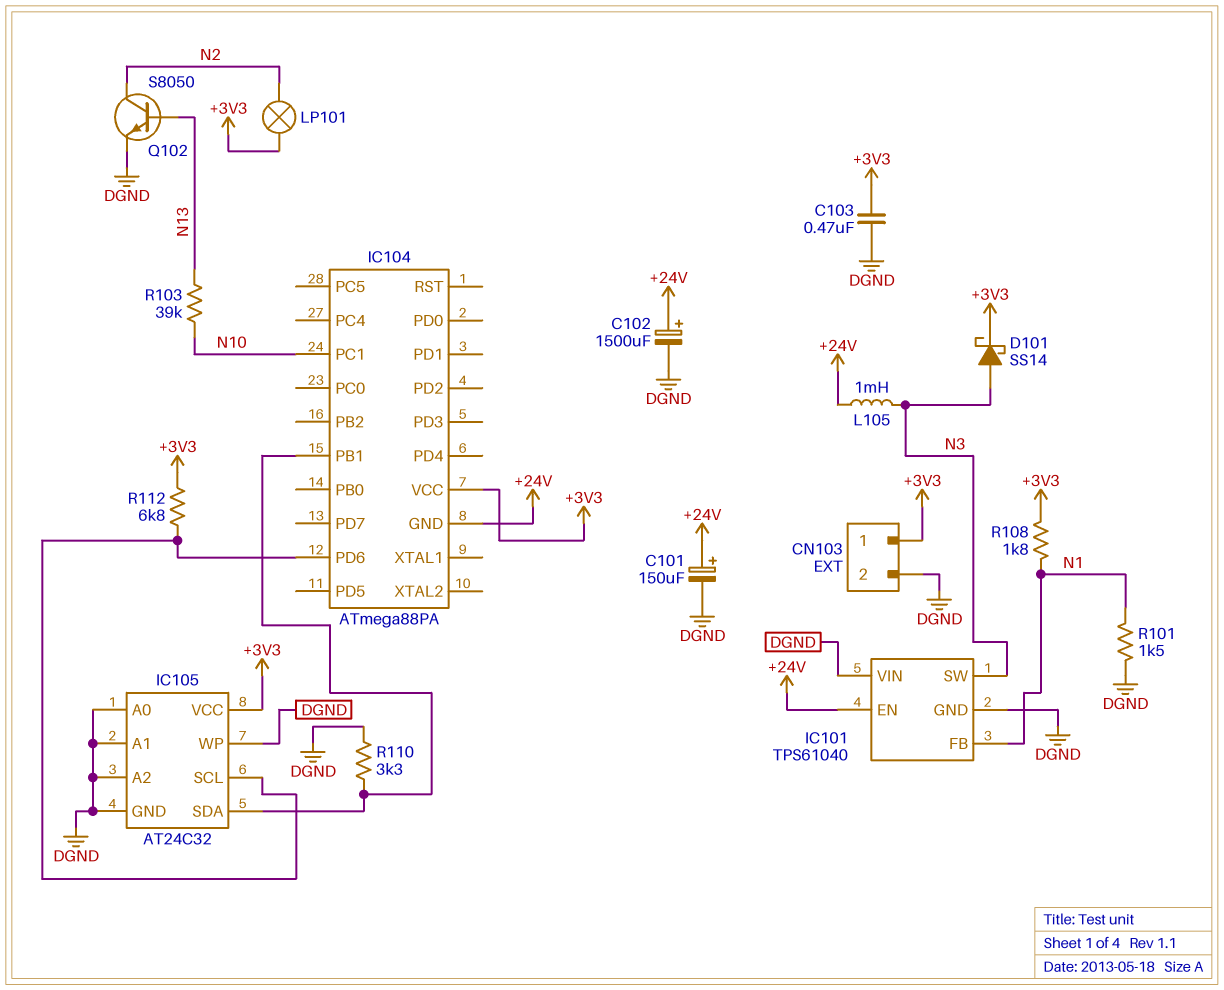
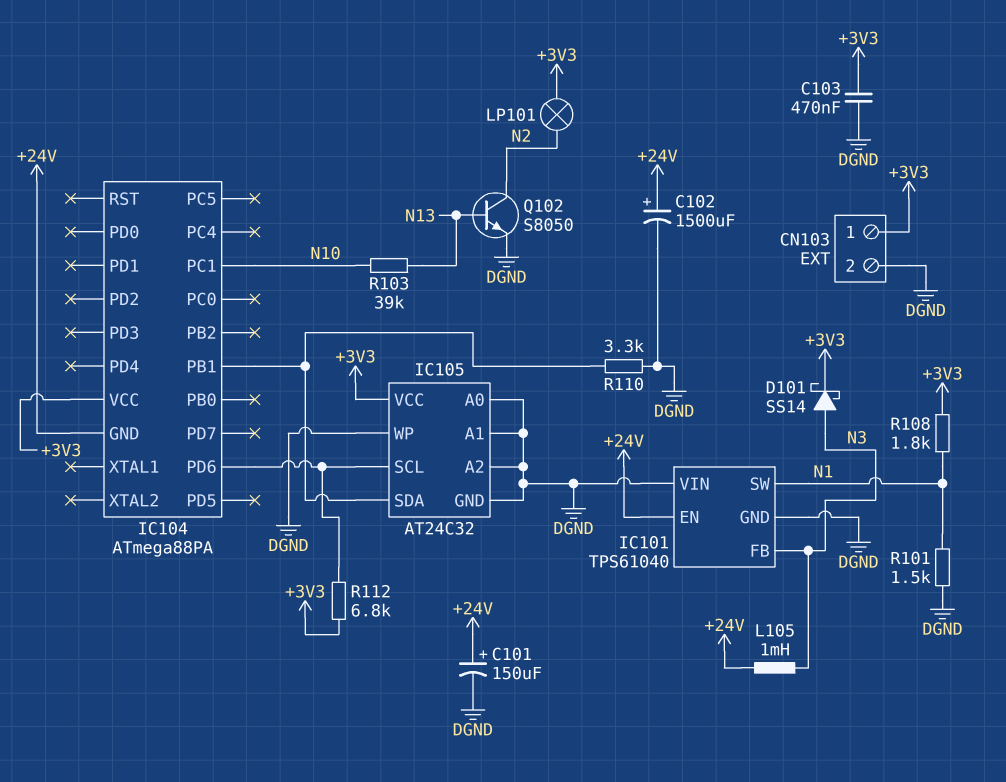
IC101 pin FB: N1 -> N3
IC101 pin SW: N3 -> N1

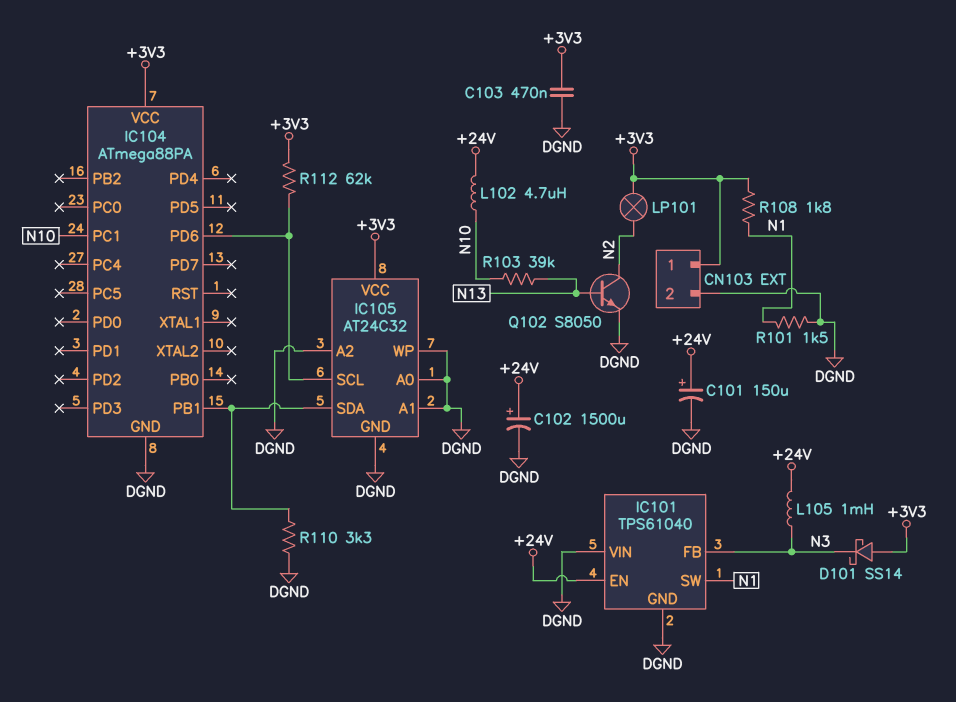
D101: schottky SS14 (A N3, K +3V3) -> schottky SS14 (A +3V3, K N3)
IC104 pin GND: +24V -> DGND
L102: none -> 4.7uH (+24V, N10)
R112: 6.8k (+3V3, IC104/PD6) -> 62k (+3V3, IC104/PD6)

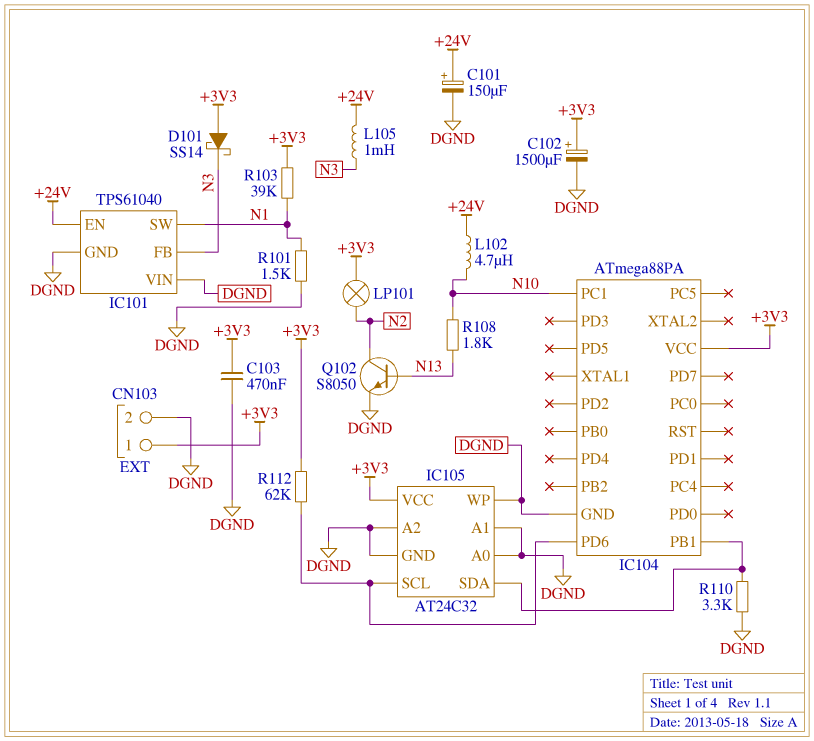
C102: 1500uF (plus +24V, minus DGND) -> 1500uF (plus +3V3, minus DGND)
R103: 39k (N10, N13) -> 39k (+3V3, N1)
R108: 1.8k (+3V3, N1) -> 1.8k (N10, N13)

